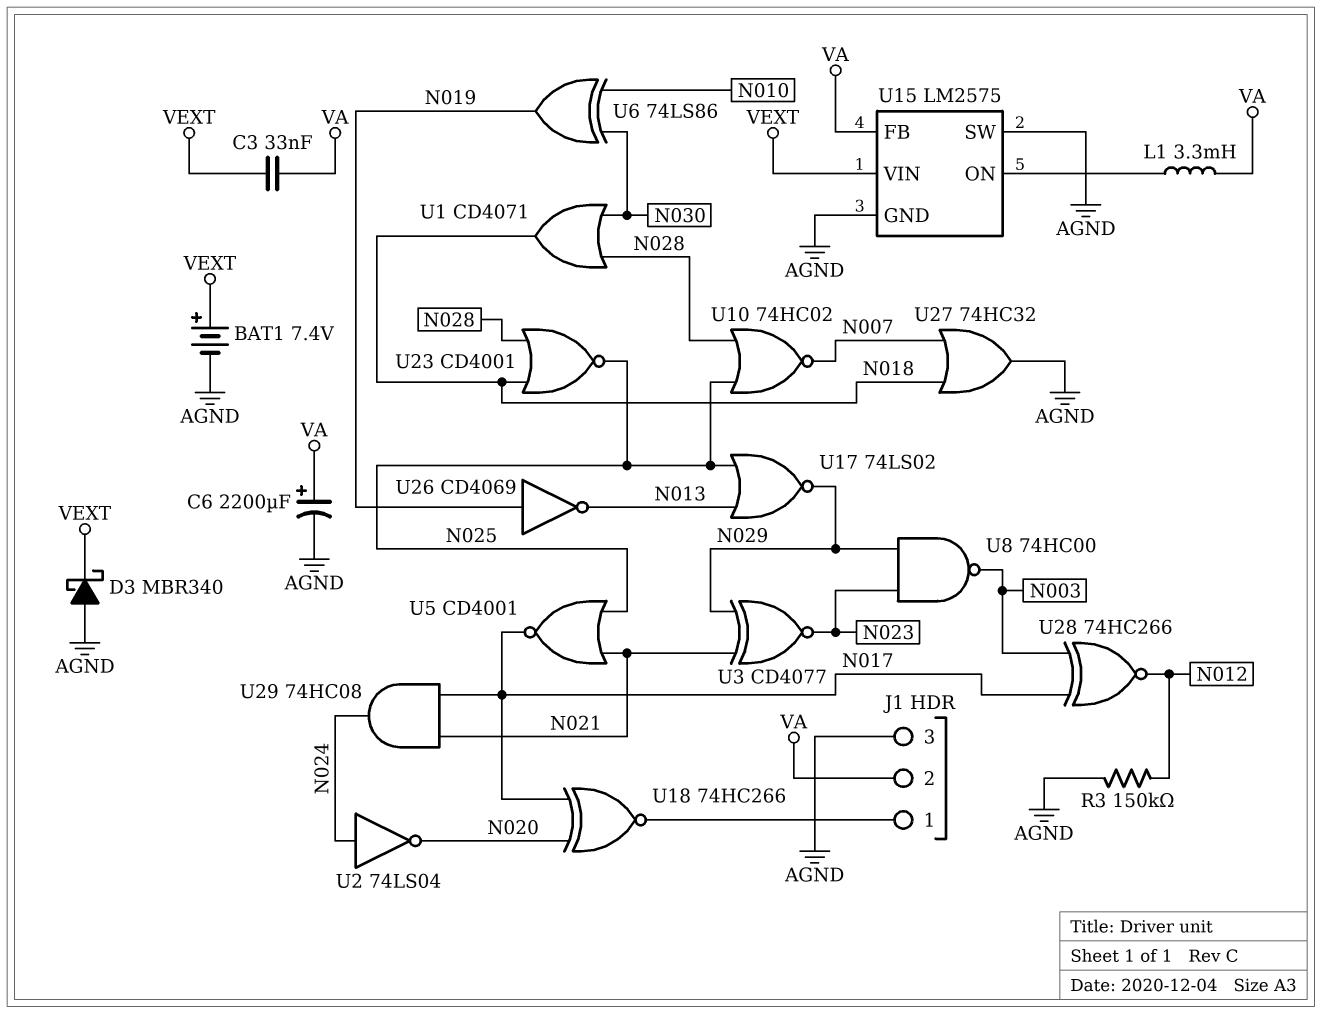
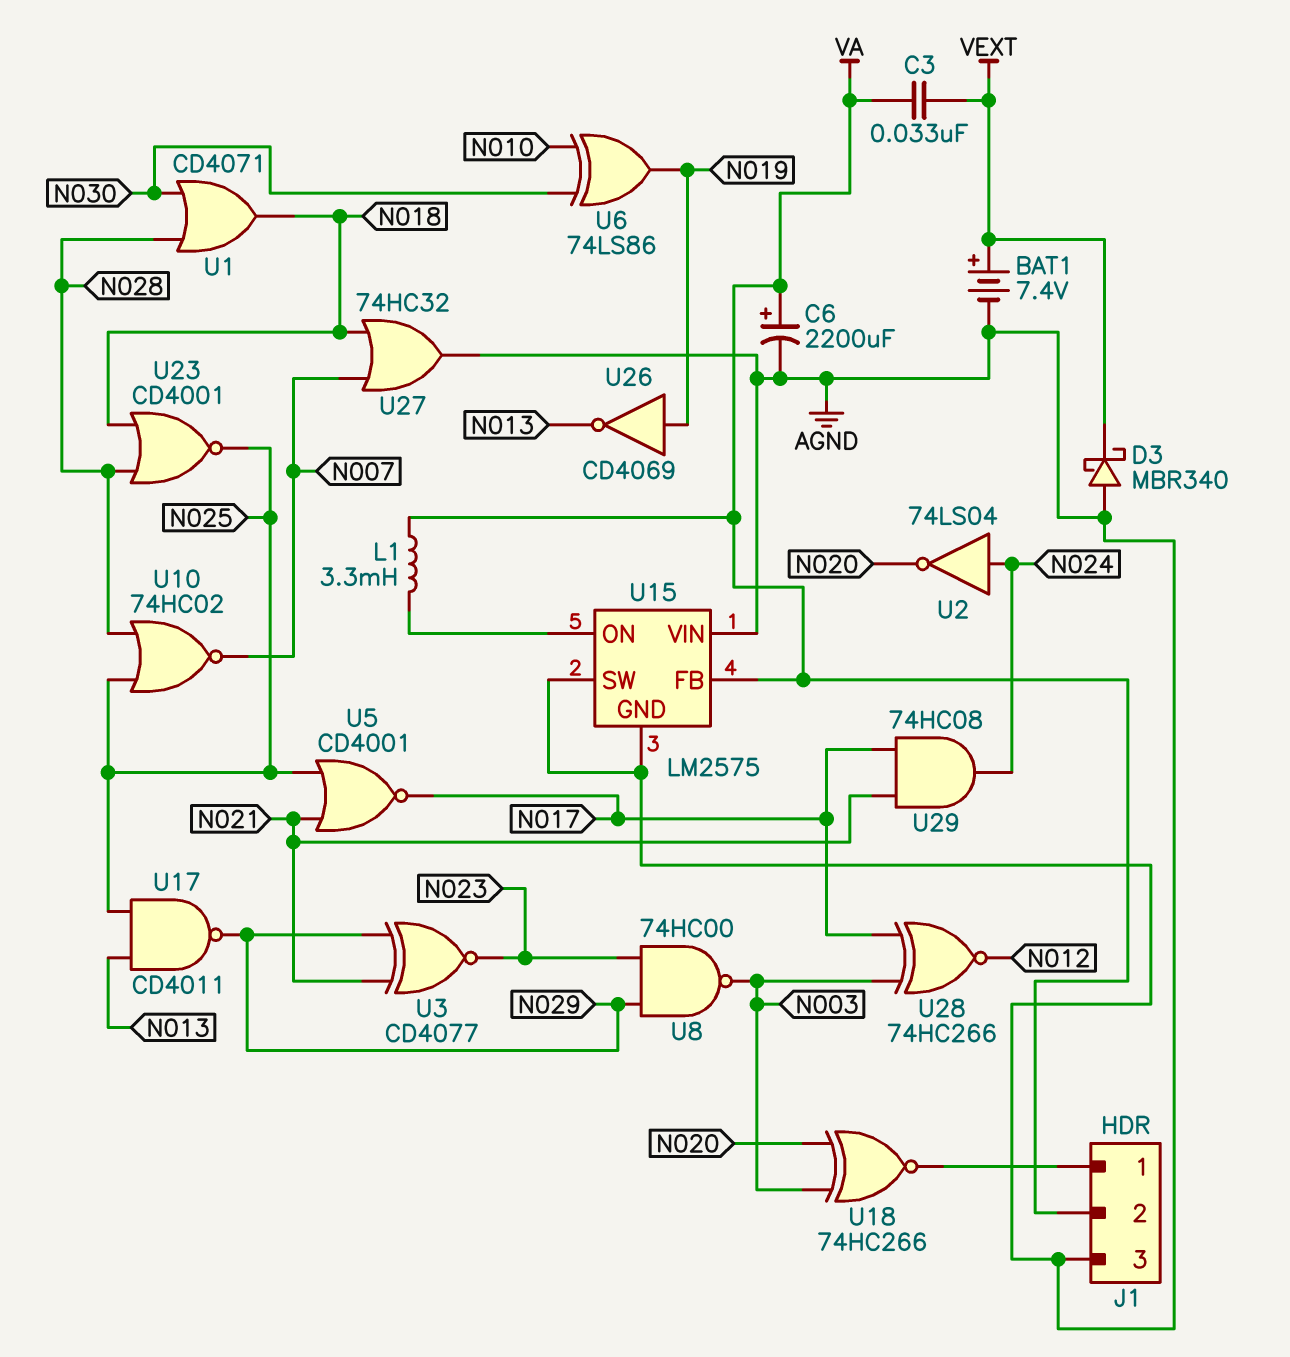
R3: 150k (AGND, N012) -> none
U15 pin VIN: VEXT -> AGND
U17: NOR 74LS02 (in N013, in N025, out N029) -> NAND CD4011 (in N013, in N025, out N029)
U18: XNOR 74HC266 (in N017, in N020, out J1/1) -> XNOR 74HC266 (in N003, in N020, out J1/1)

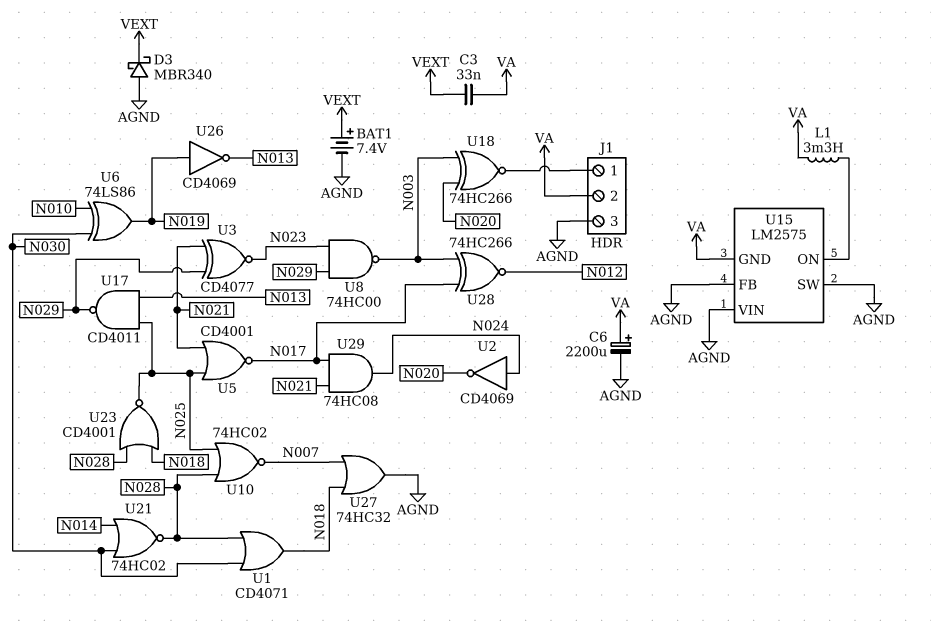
U2: NOT 74LS04 (in N024, out N020) -> NOT CD4069 (in N024, out N020)
U15 pin FB: VA -> AGND
U15 pin GND: AGND -> VA
U21: none -> NOR 74HC02 (in N014, in N030, out N028)

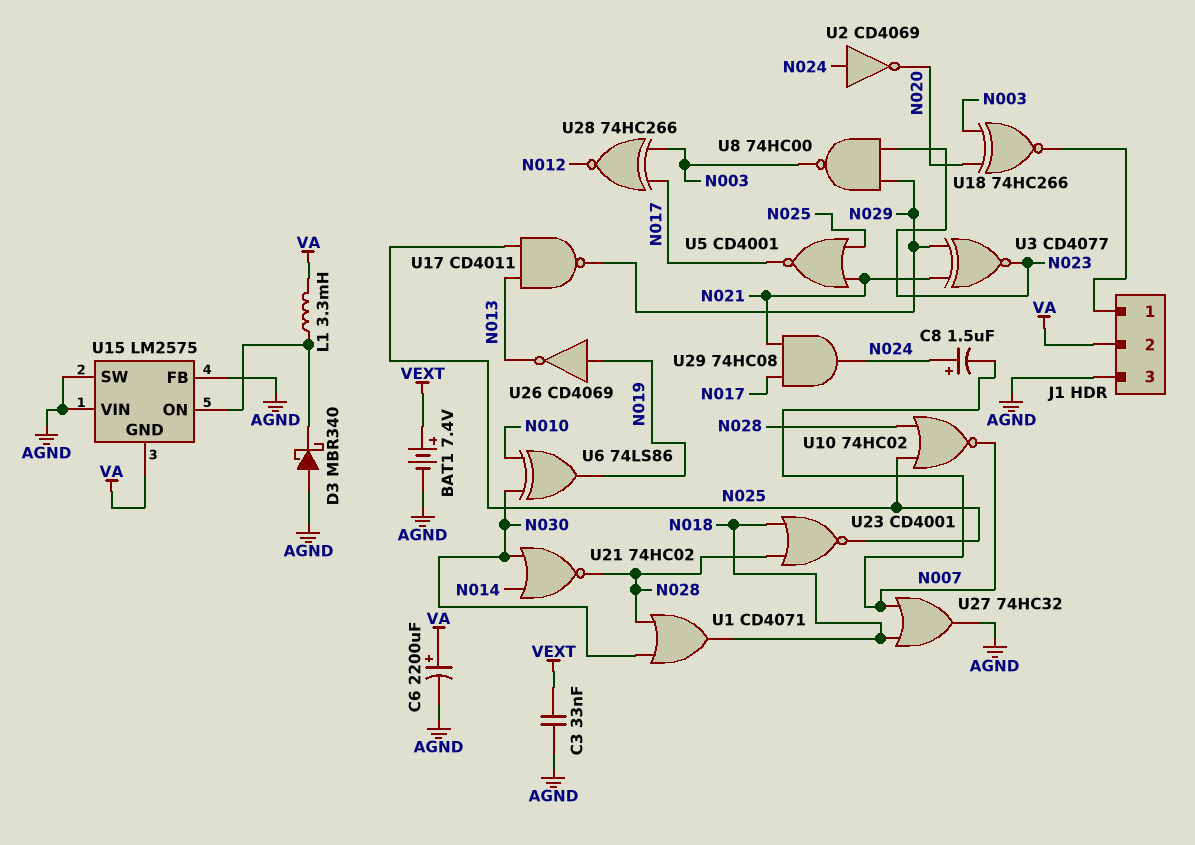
C3: 33nF (VA, VEXT) -> 33nF (AGND, VEXT)
C8: none -> 1.5uF (plus N024, minus N007)
D3: schottky MBR340 (A AGND, K VEXT) -> schottky MBR340 (A AGND, K U15/ON)

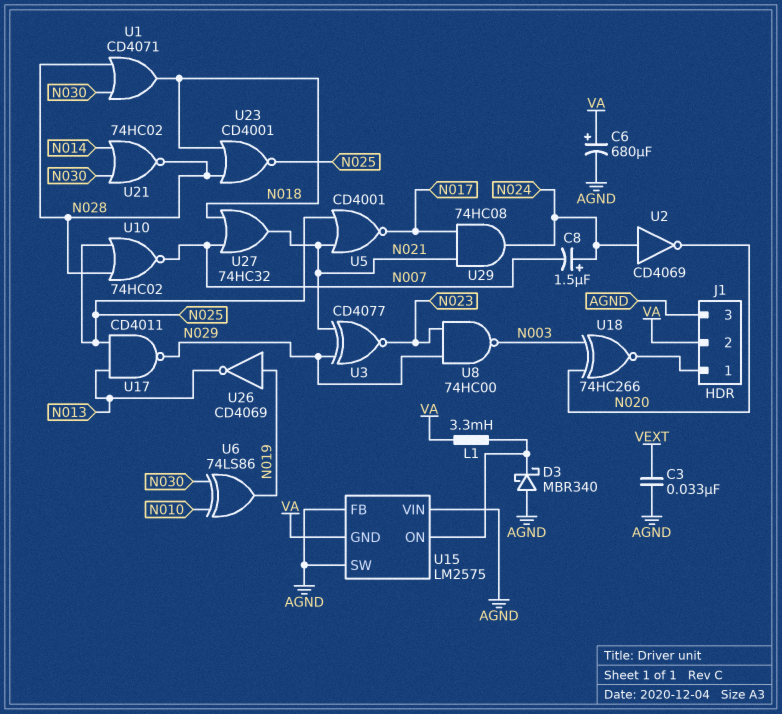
BAT1: 7.4V (plus VEXT, minus AGND) -> none
C6: 2200uF (plus VA, minus AGND) -> 680uF (plus VA, minus AGND)
U27: OR 74HC32 (in N007, in N018, out AGND) -> OR 74HC32 (in N007, in N018, out N021)
U28: XNOR 74HC266 (in N003, in N017, out N012) -> none

